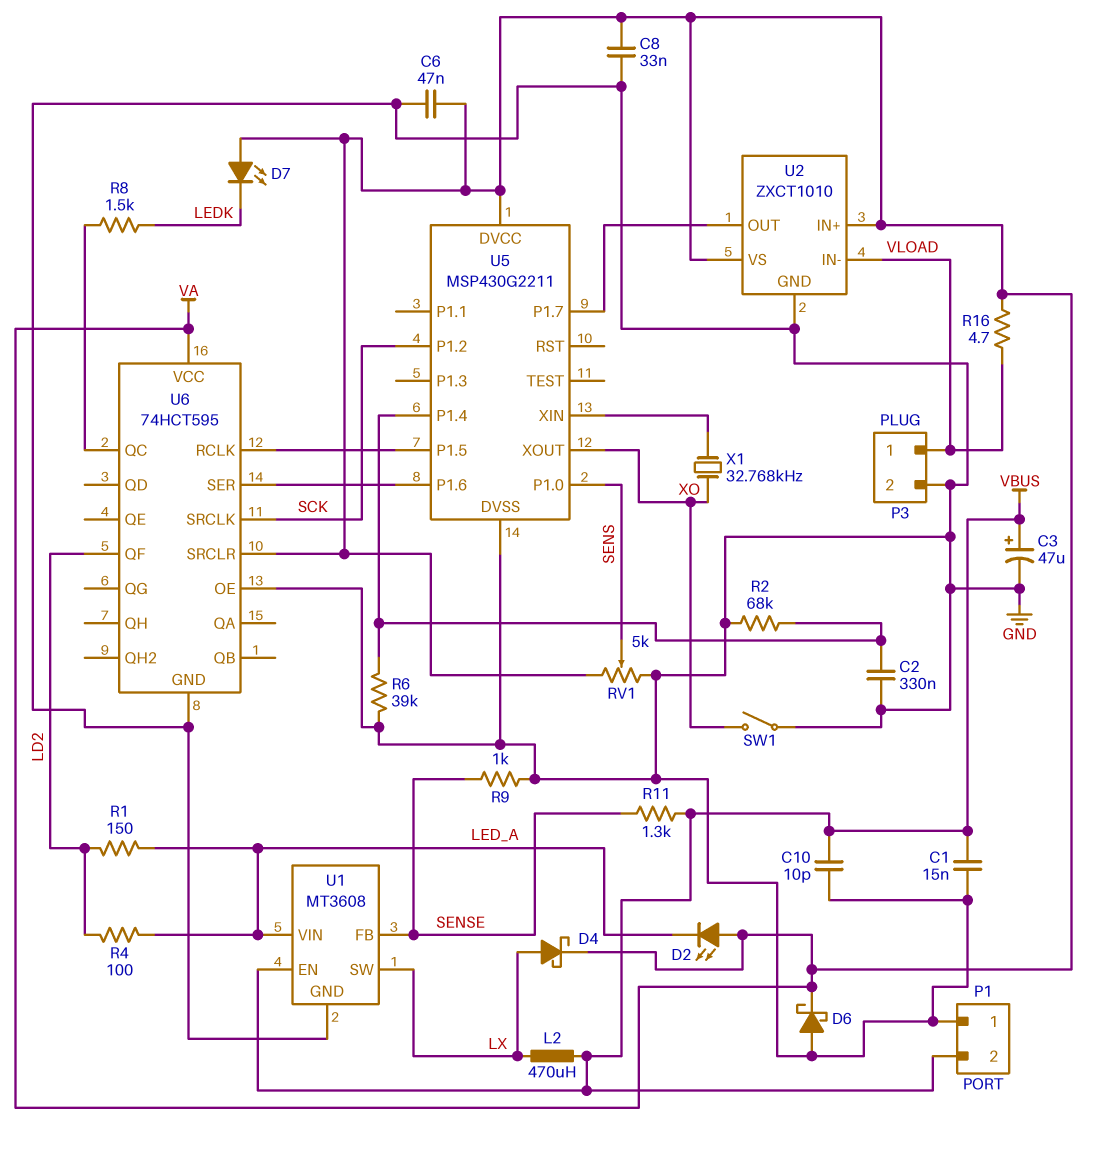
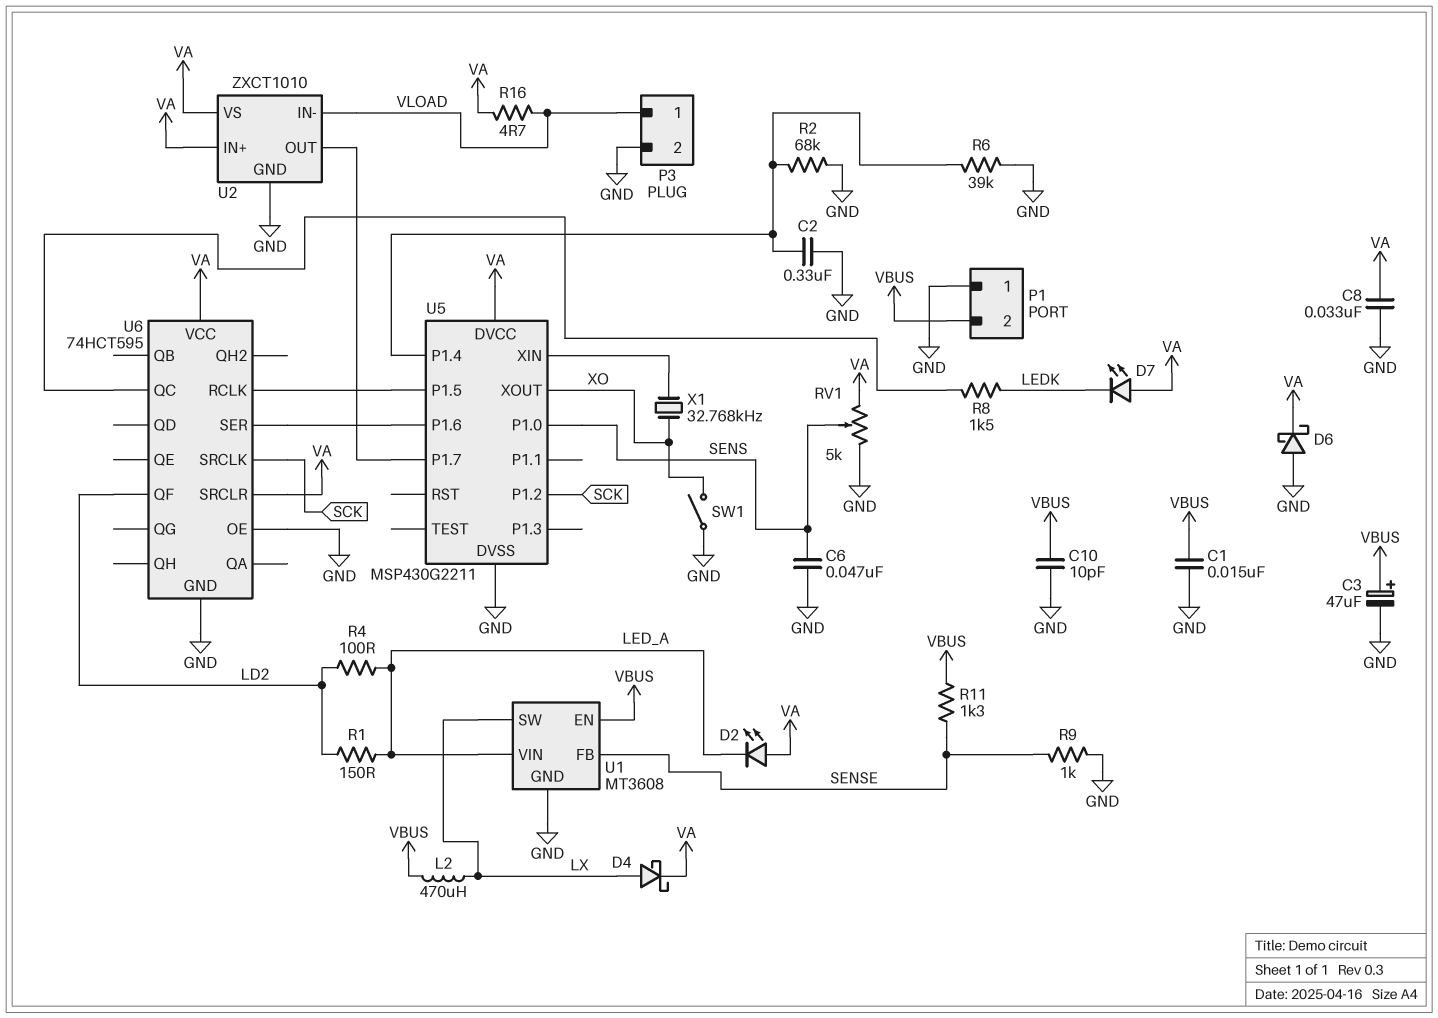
C6: 47nF (GND, VA) -> 47nF (GND, SENS)

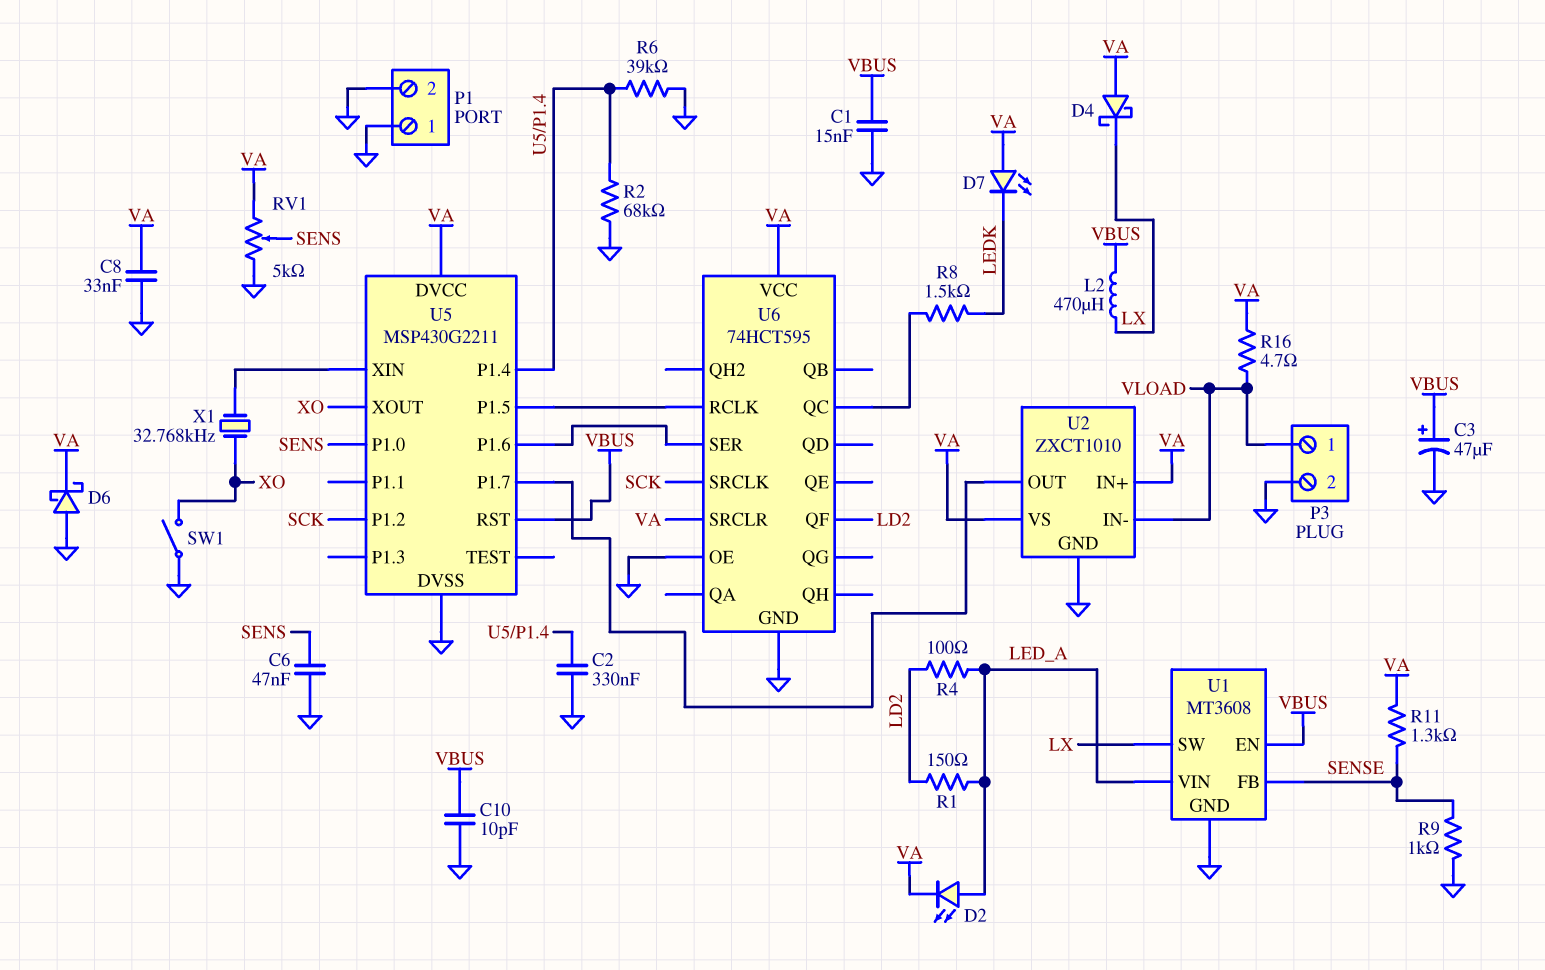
D2: LED (A VA, K LED_A) -> LED (A LED_A, K VA)
D4: schottky (A LX, K VA) -> schottky (A VA, K LX)
P1 pin 2: VBUS -> GND
R11: 1.3k (SENSE, VBUS) -> 1.3k (SENSE, VA)
U5 pin RST: none -> VBUS

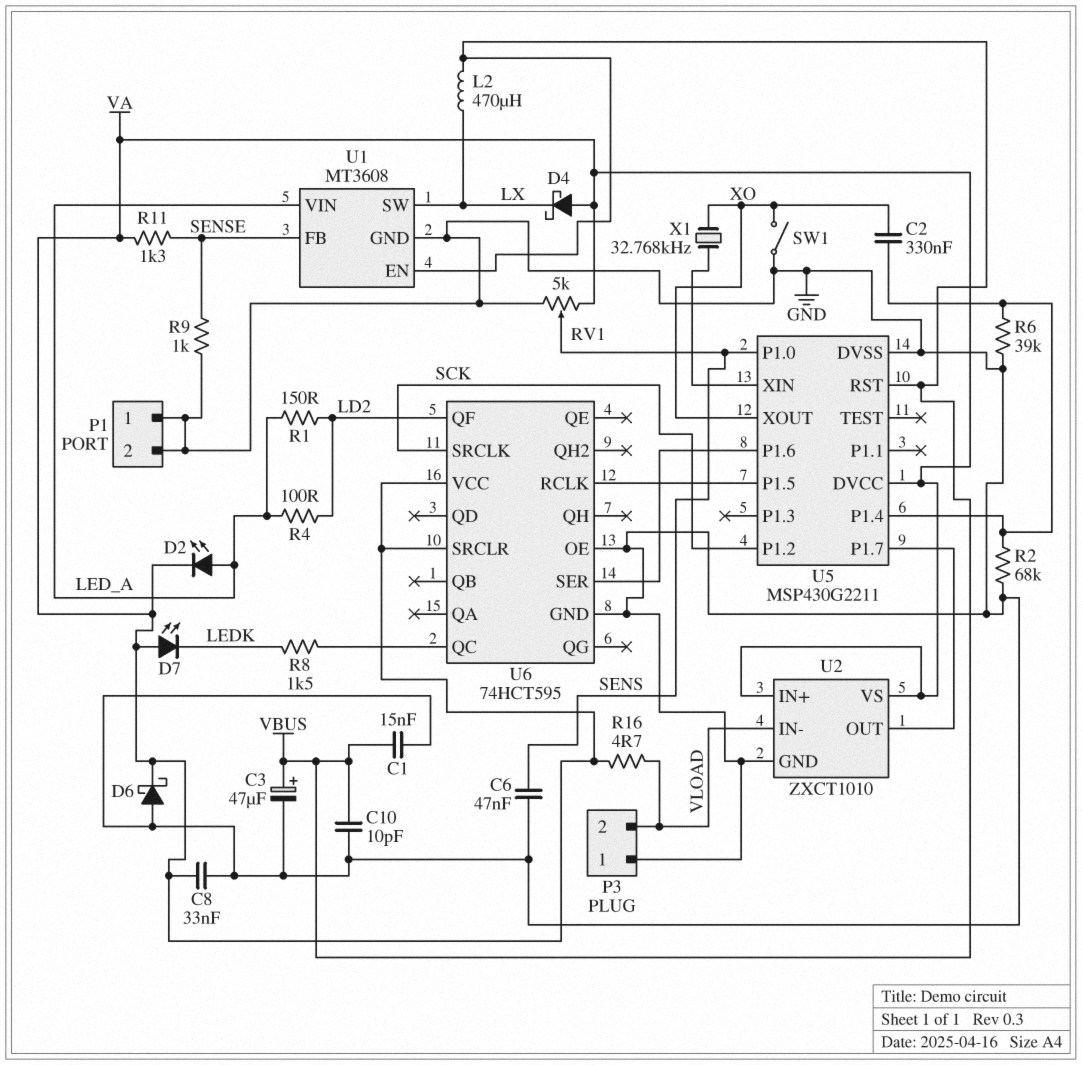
C2: 330nF (GND, U5/P1.4) -> 330nF (U5/P1.4, XO)
P3 pin 1: VLOAD -> GND
P3 pin 2: GND -> VLOAD

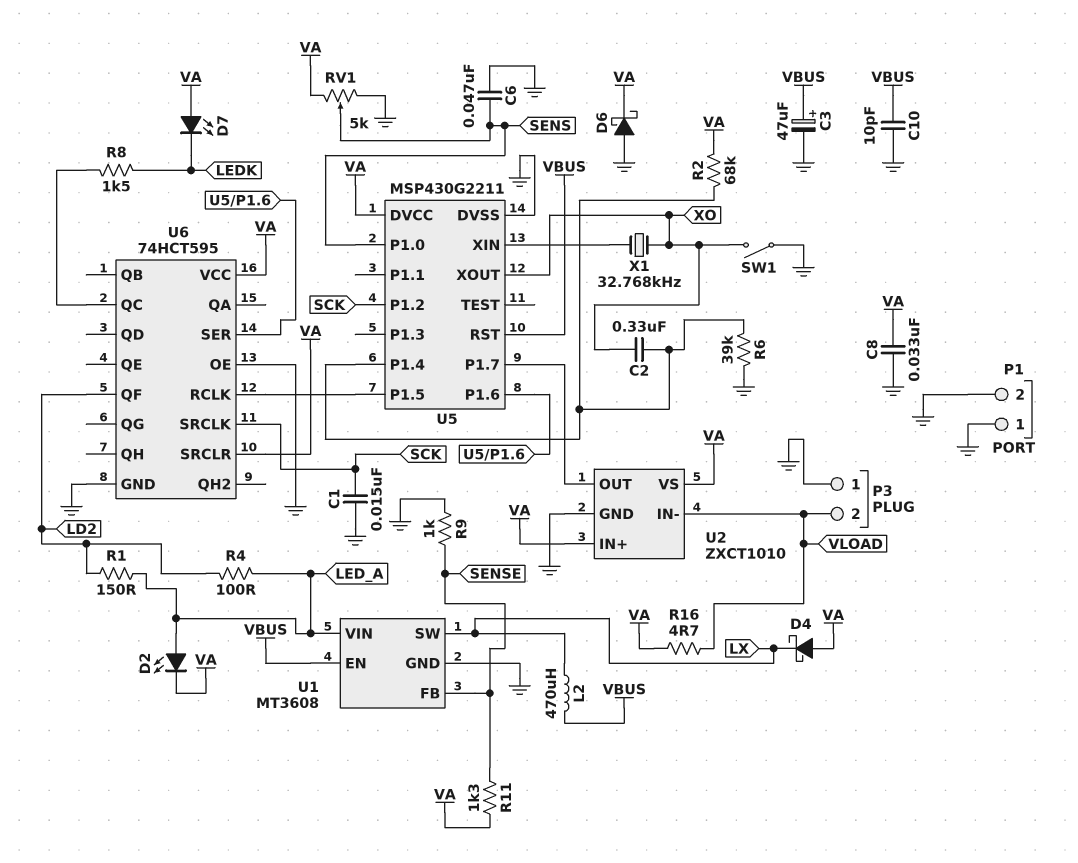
C1: 15nF (GND, VBUS) -> 15nF (GND, SCK)
R2: 68k (GND, U5/P1.4) -> 68k (U5/P1.4, VA)

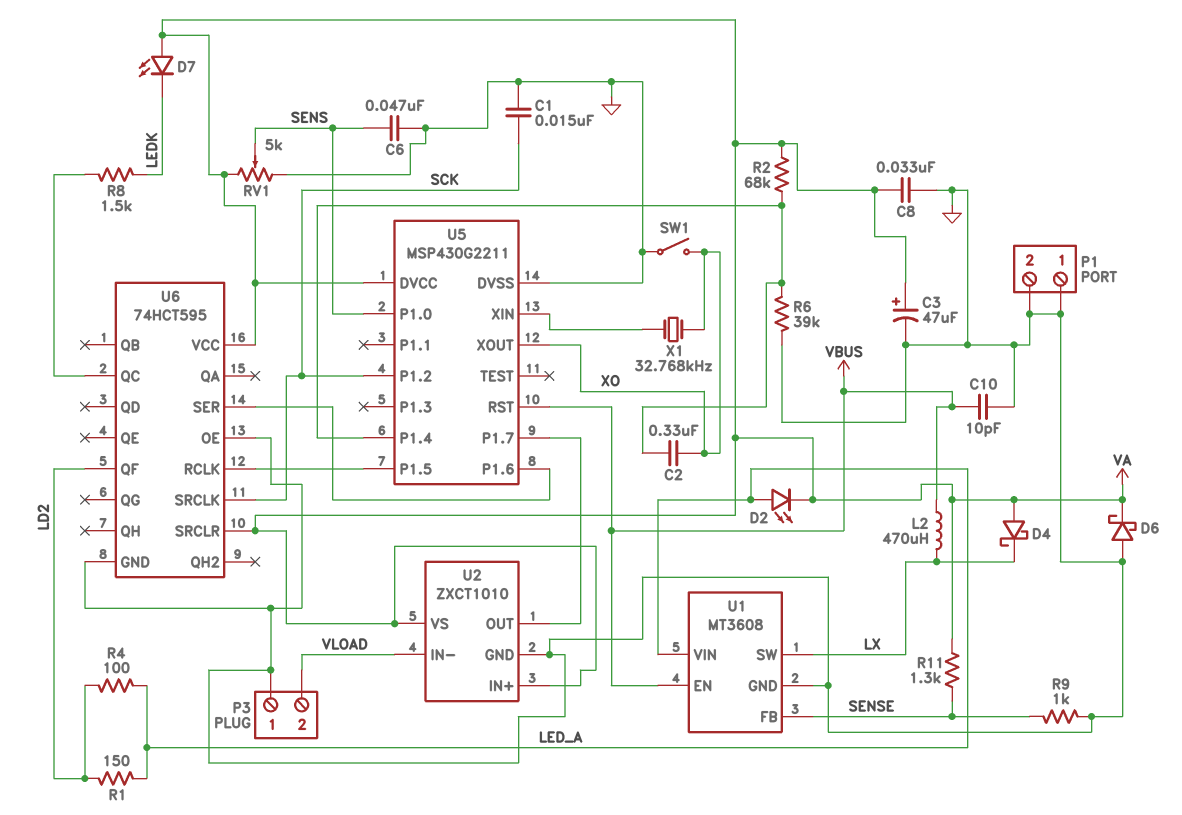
C3: 47uF (plus VBUS, minus GND) -> 47uF (plus VA, minus GND)
R16: 4.7 (VA, VLOAD) -> none

